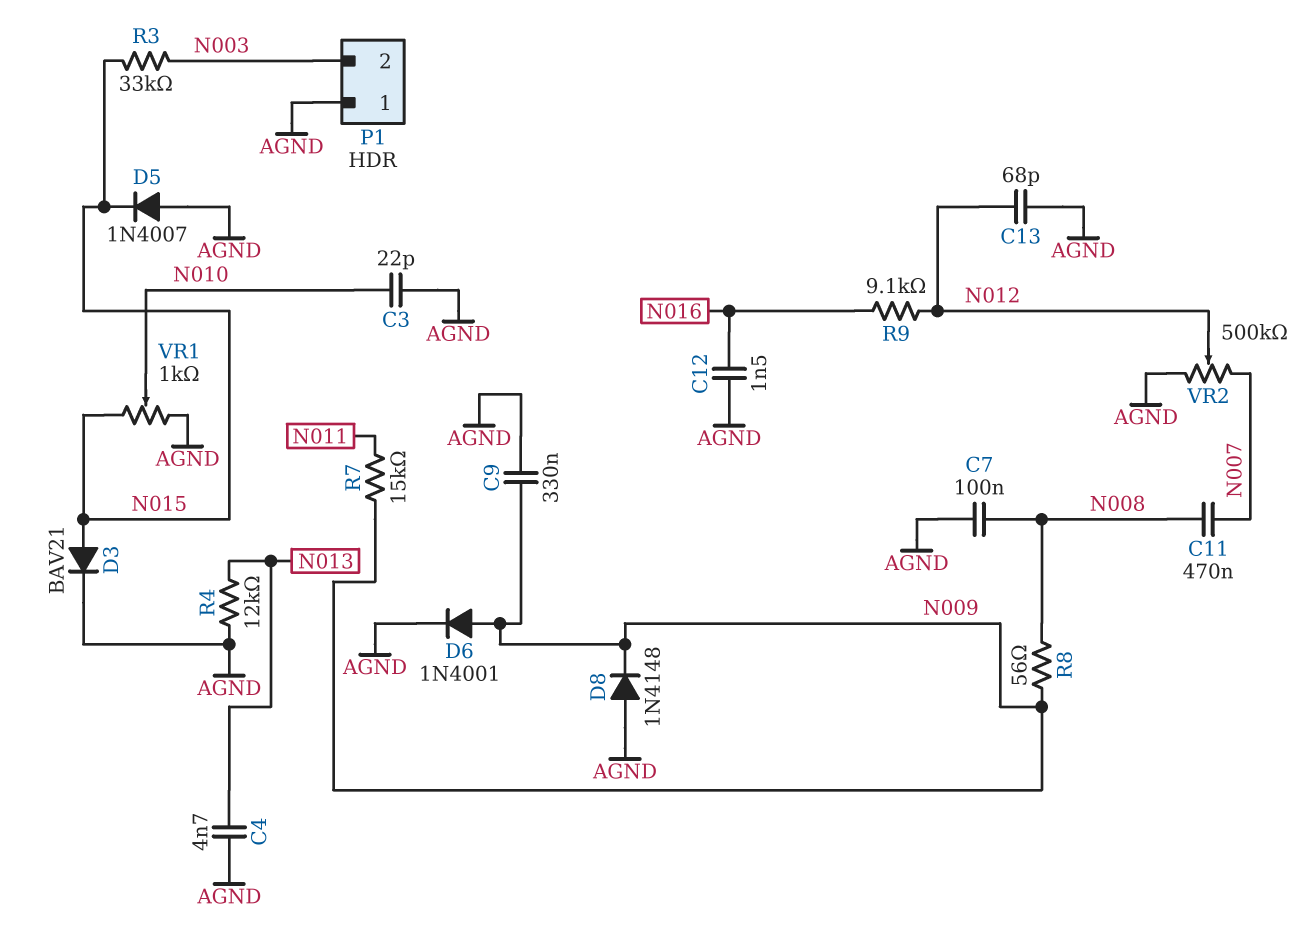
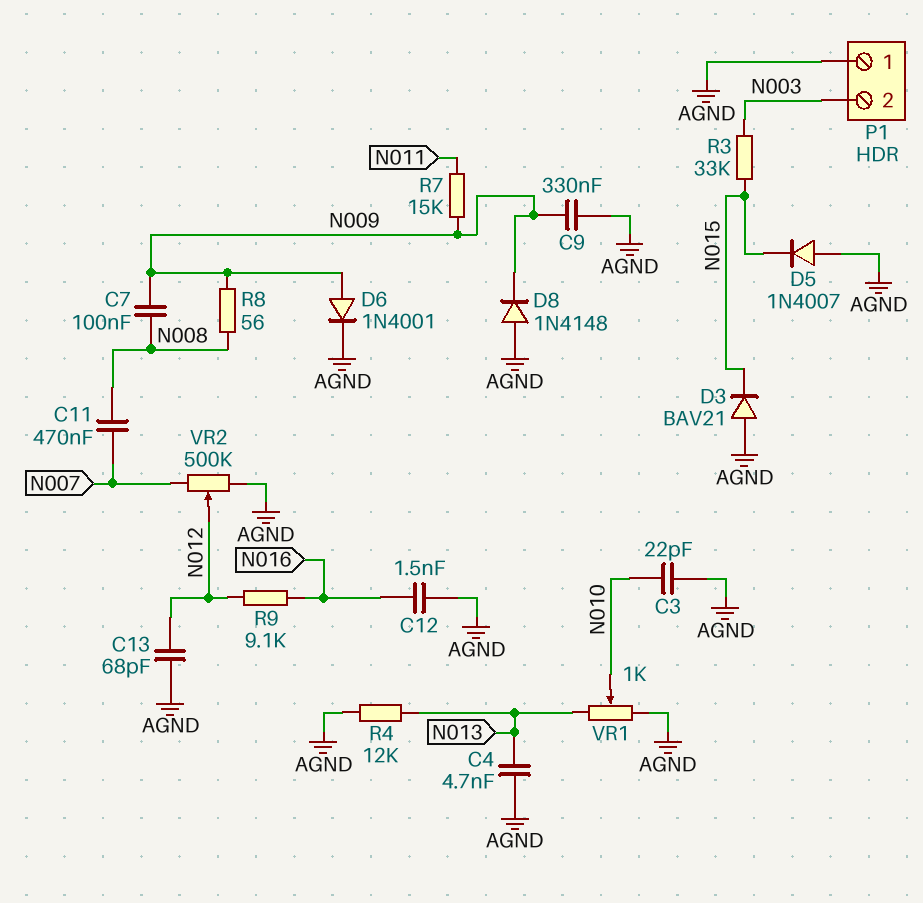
C7: 100nF (AGND, N008) -> 100nF (N008, N009)
D3: diode BAV21 (A N015, K AGND) -> diode BAV21 (A AGND, K N015)
VR1: 1k (AGND, N015, wiper N010) -> 1k (AGND, N013, wiper N010)

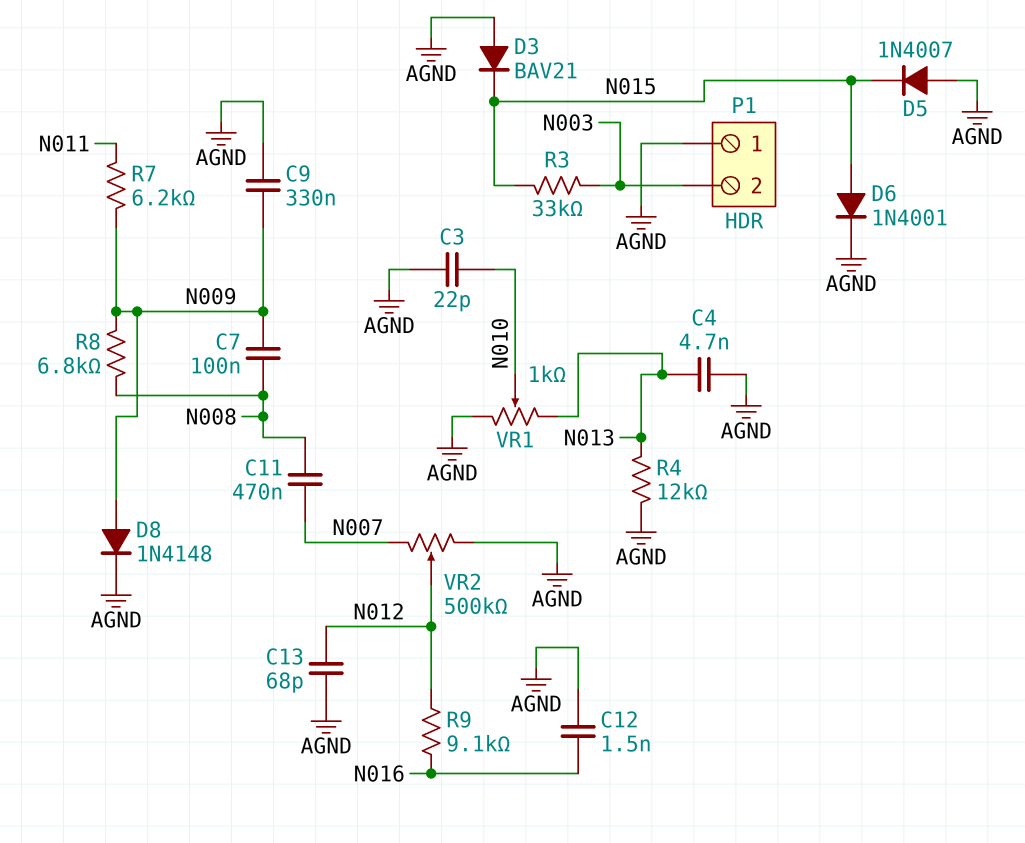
D6: diode 1N4001 (A N009, K AGND) -> diode 1N4001 (A N015, K AGND)
D8: diode 1N4148 (A AGND, K N009) -> diode 1N4148 (A N009, K AGND)
R7: 15k (N009, N011) -> 6.2k (N009, N011)
R8: 56 (N008, N009) -> 6.8k (N008, N009)

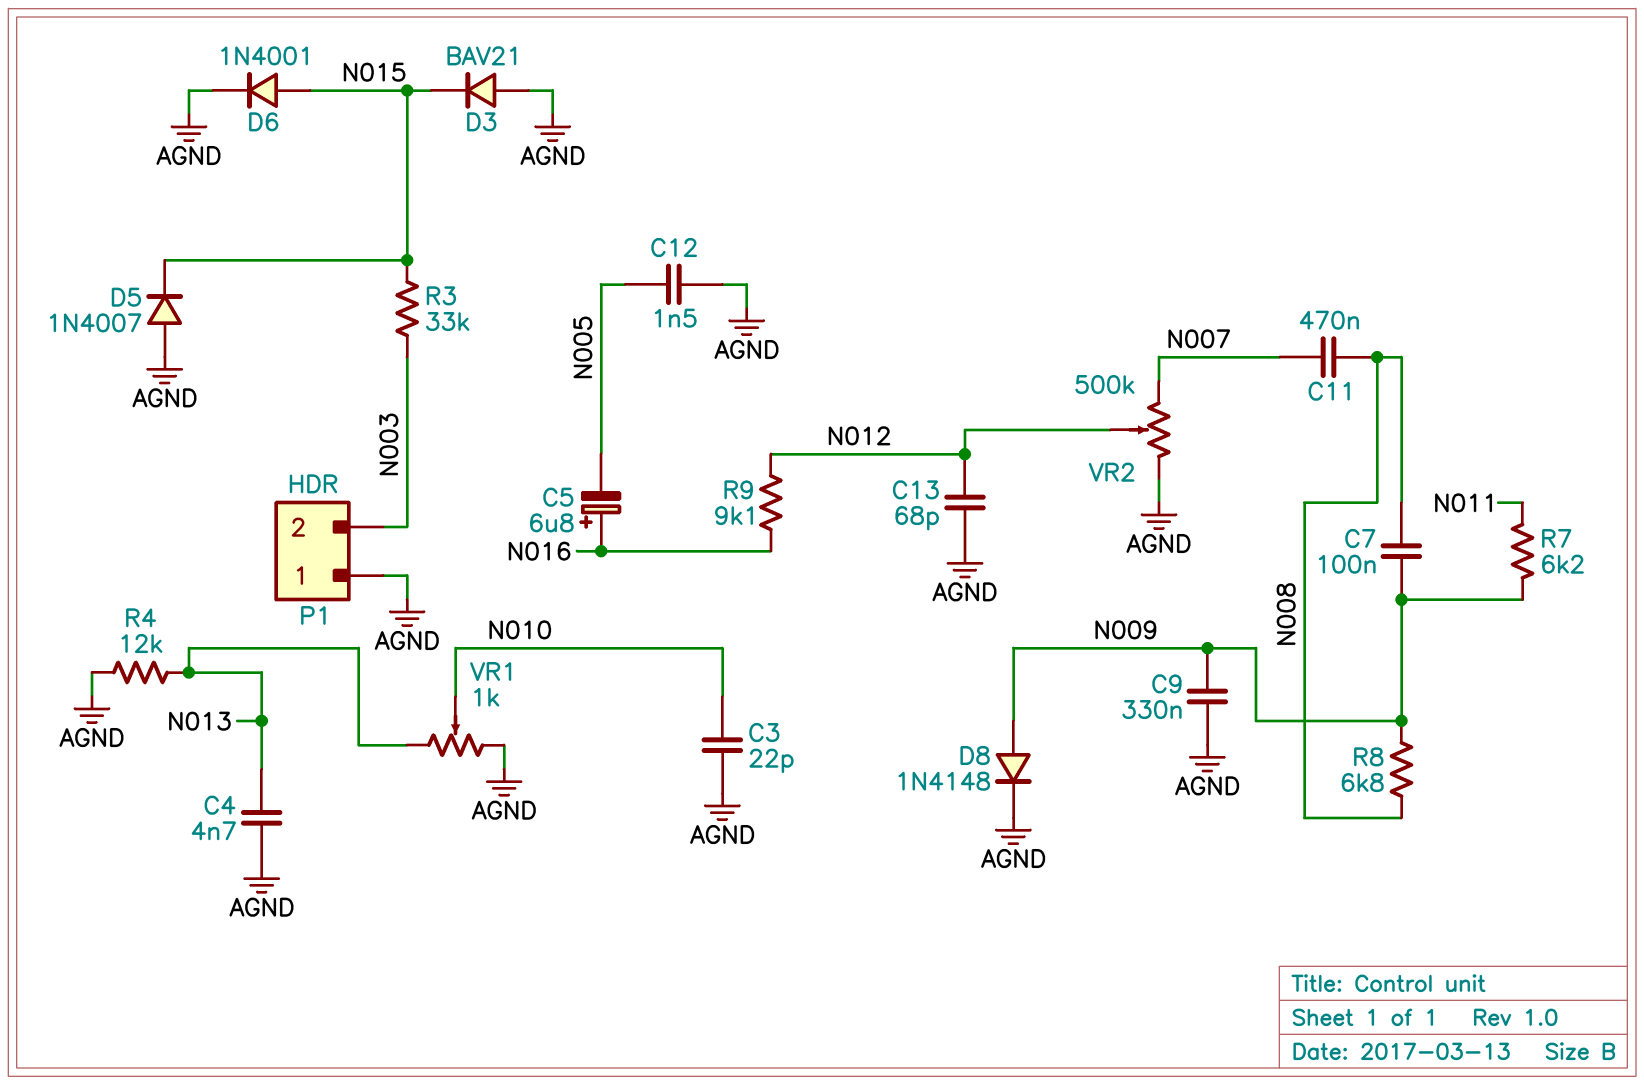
C5: none -> 6.8uF (plus N016, minus N005)
C12: 1.5nF (AGND, N016) -> 1.5nF (AGND, N005)

